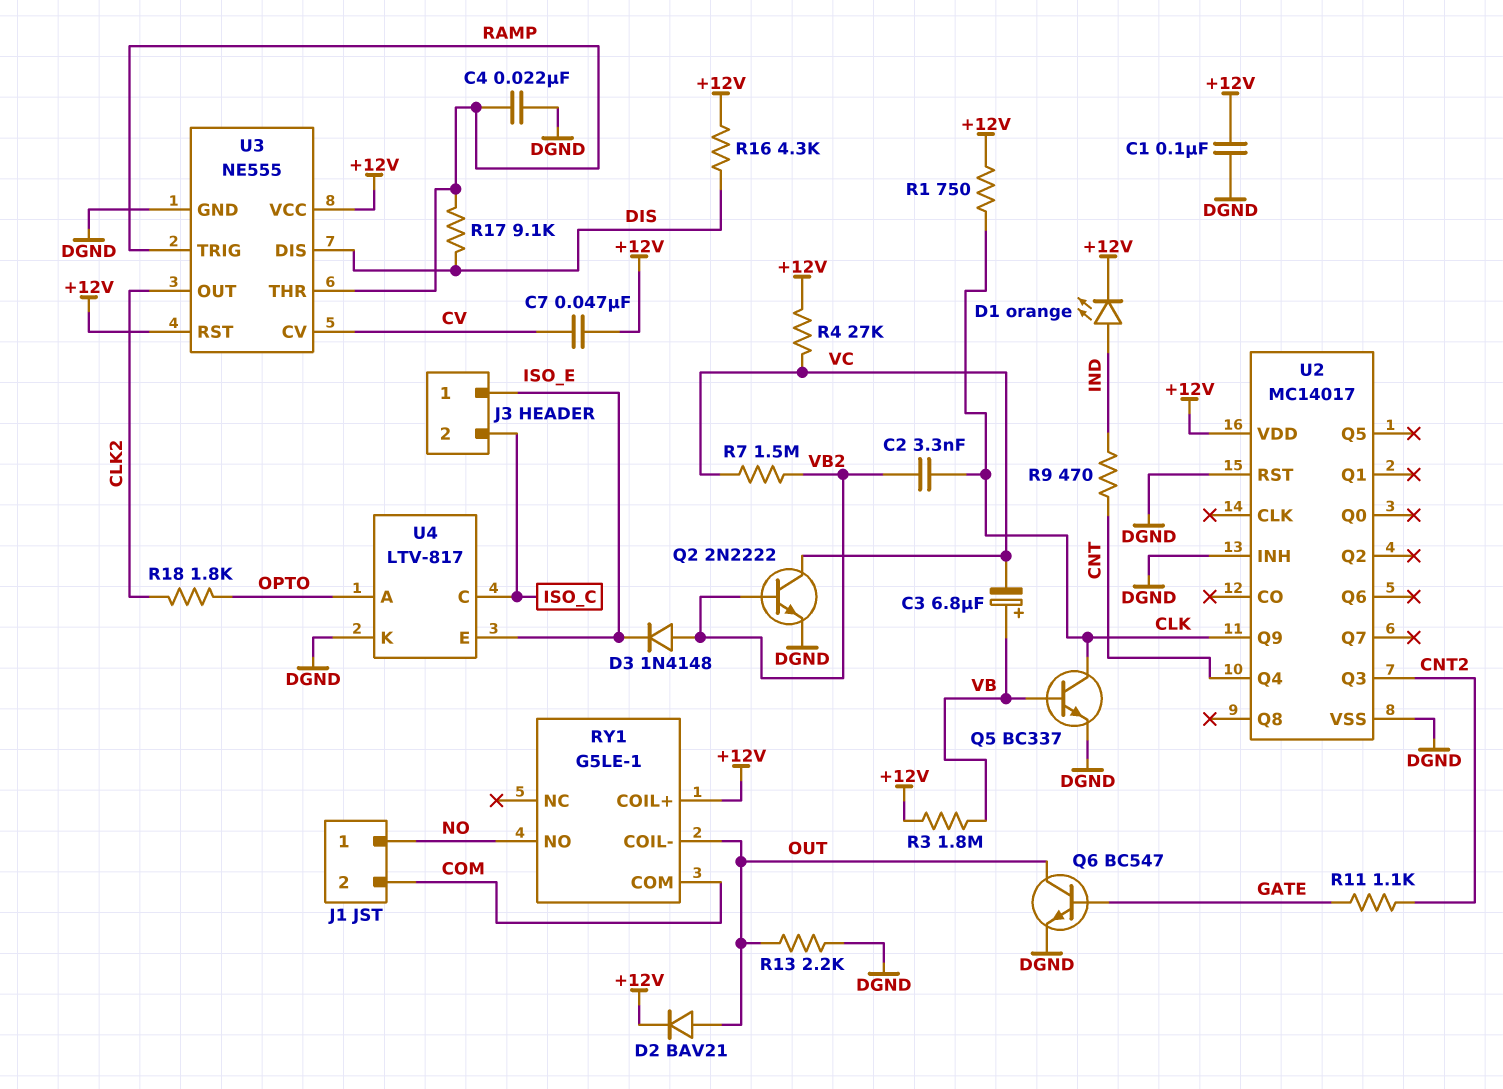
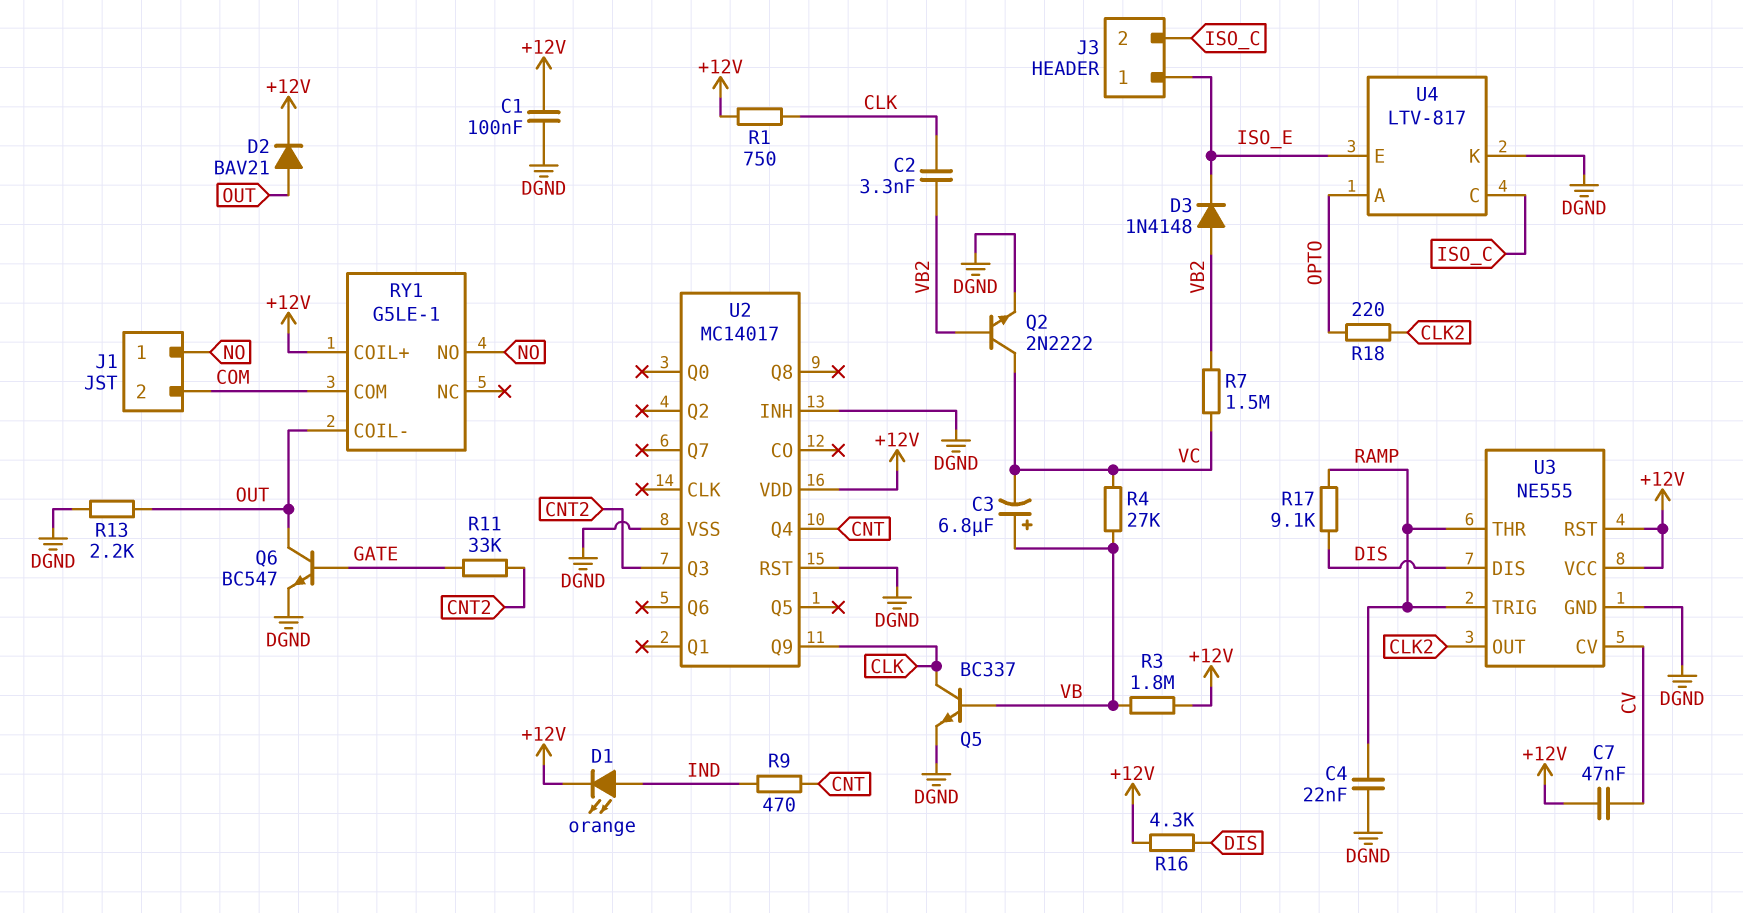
R4: 27k (+12V, VC) -> 27k (VB, VC)
R11: 1.1k (CNT2, GATE) -> 33k (CNT2, GATE)
R18: 1.8k (CLK2, OPTO) -> 220 (CLK2, OPTO)

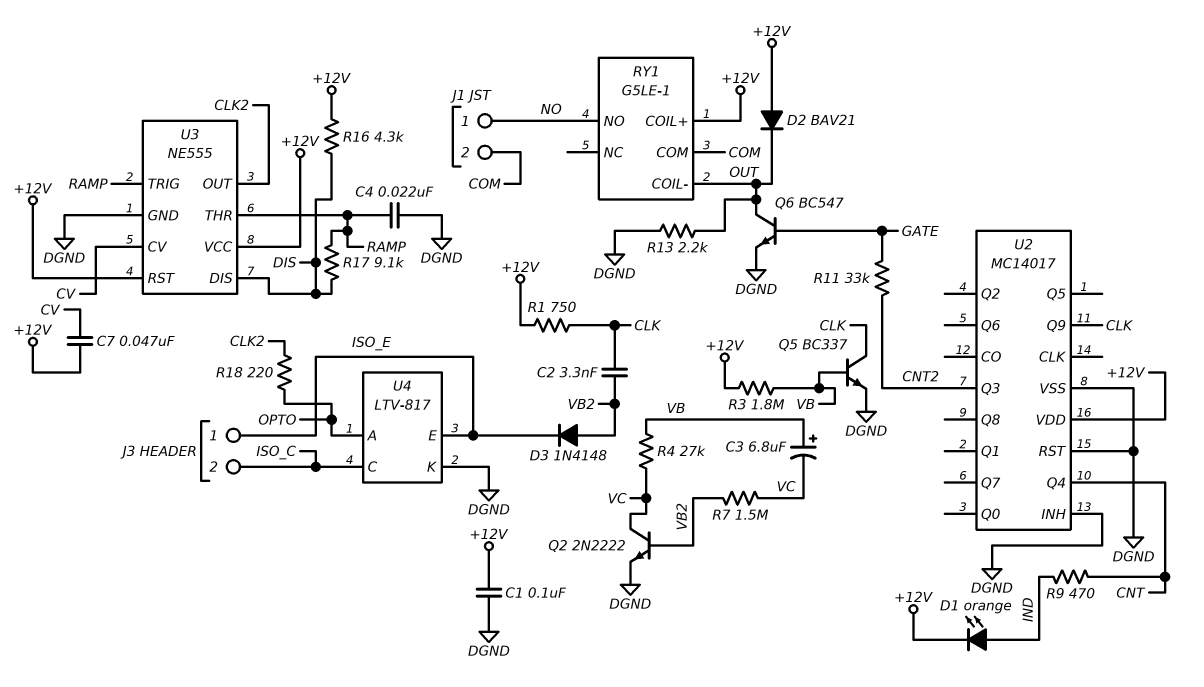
D2: diode BAV21 (A OUT, K +12V) -> diode BAV21 (A +12V, K OUT)

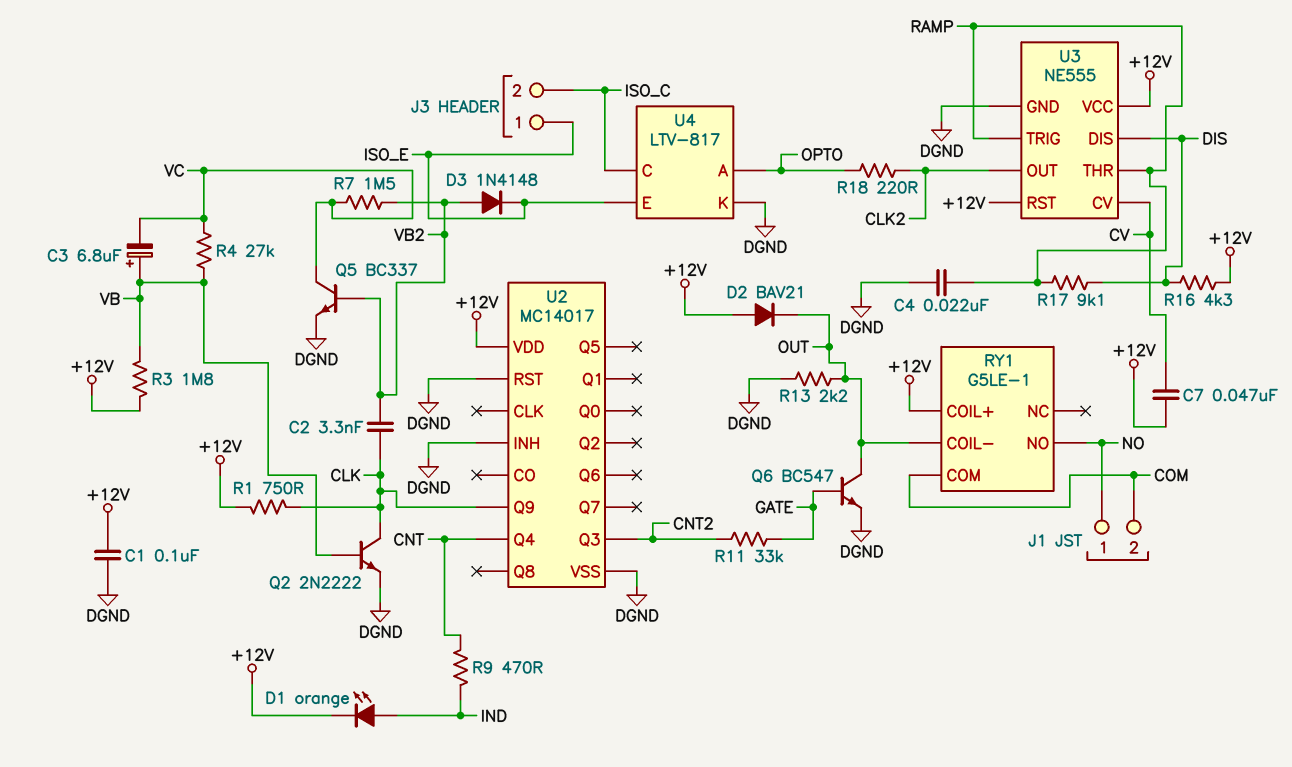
Q2: NPN 2N2222 (B VB2, C VC, E DGND) -> NPN 2N2222 (B VB, C CLK, E DGND)
Q5: NPN BC337 (B VB, C CLK, E DGND) -> NPN BC337 (B VB2, C VC, E DGND)

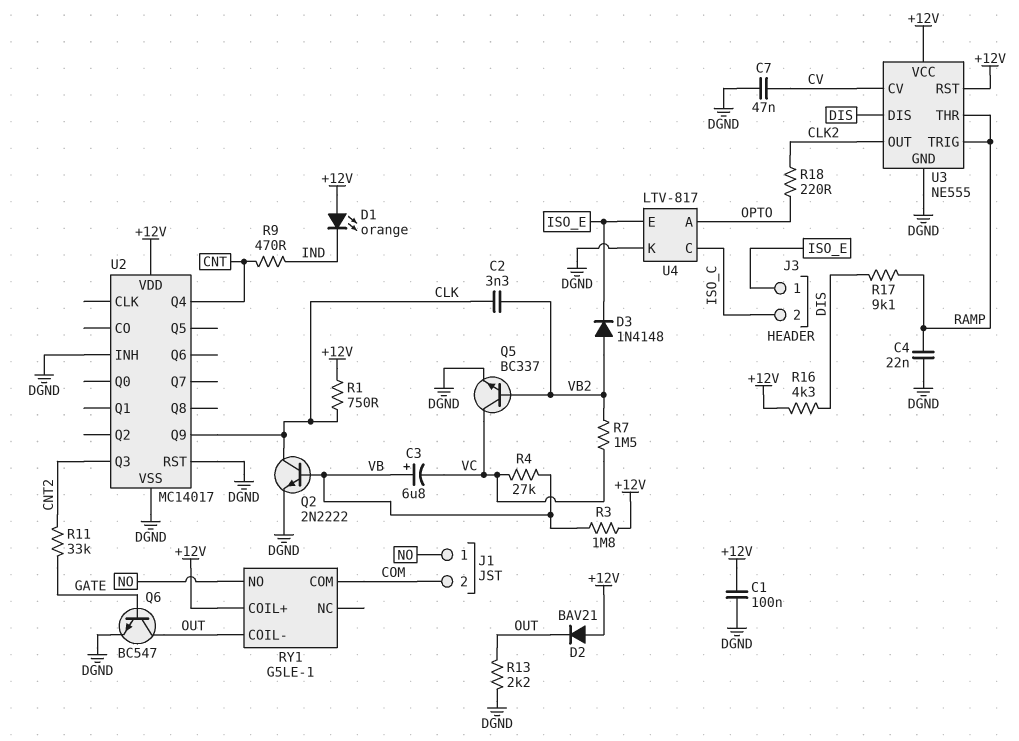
C7: 47nF (+12V, CV) -> 47nF (CV, DGND)
D1: LED orange (A IND, K +12V) -> LED orange (A +12V, K IND)

